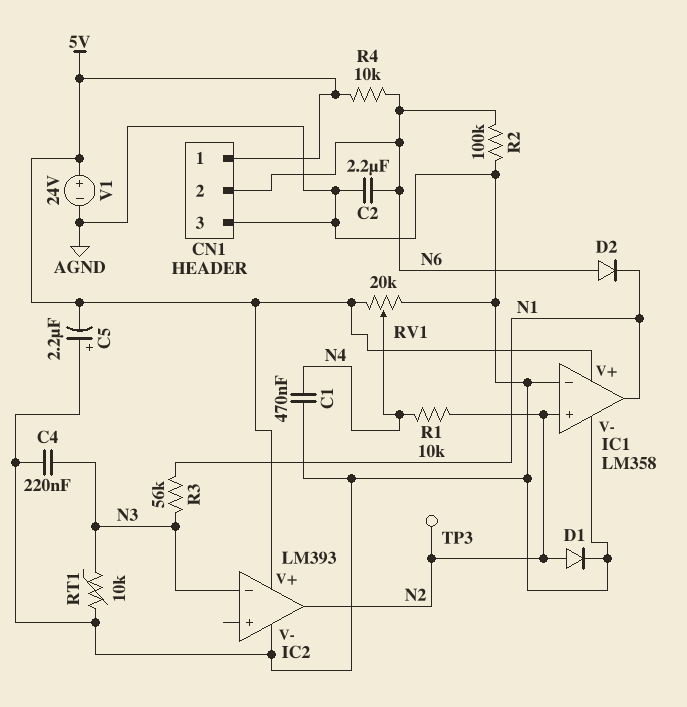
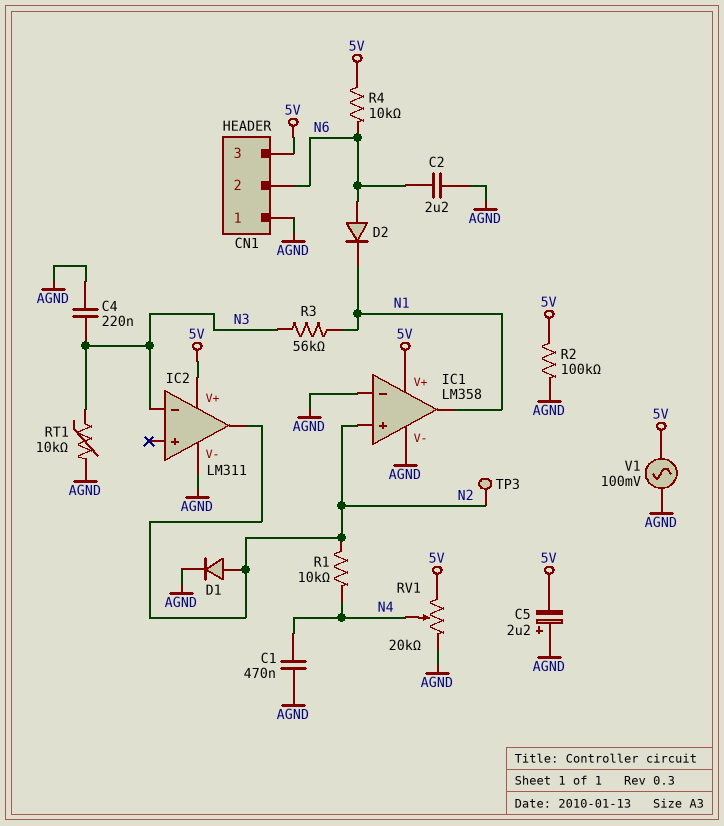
CN1 pin 1: 5V -> AGND
CN1 pin 3: AGND -> 5V
IC2: LM393 -> LM311
R2: 100k (AGND, N6) -> 100k (5V, AGND)
V1: 24V (plus 5V, minus AGND) -> AC 100mV (5V, AGND)

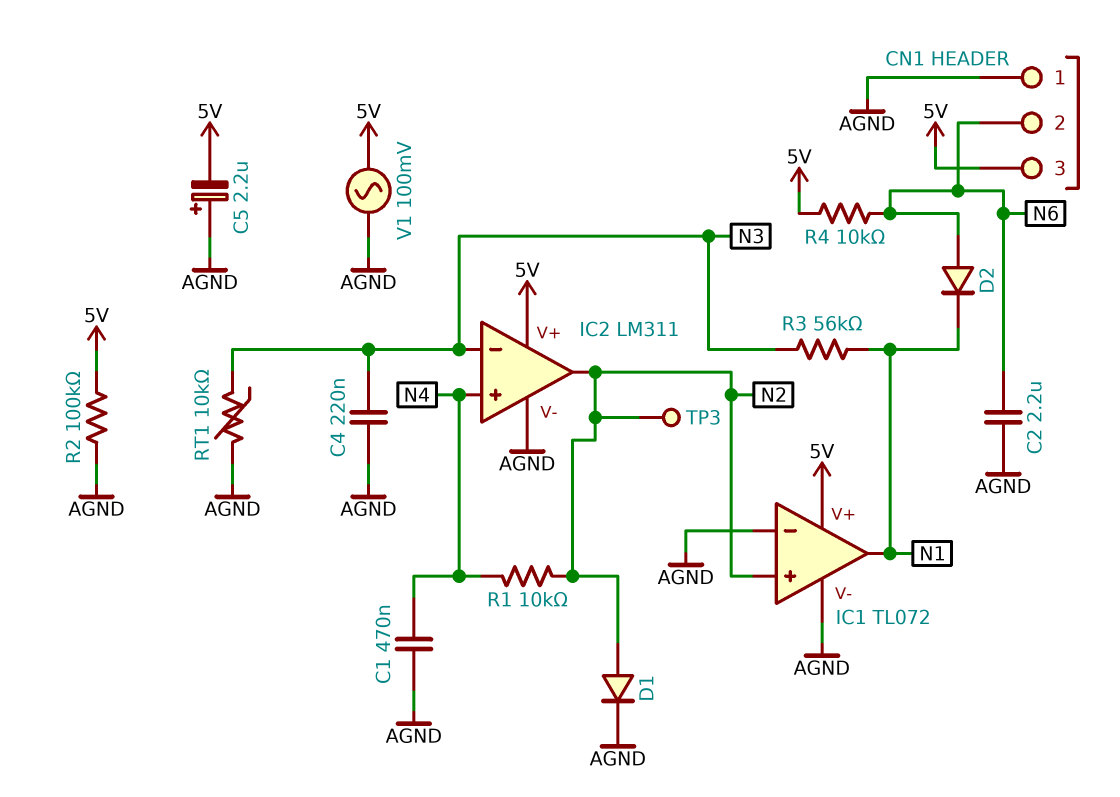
IC1: LM358 -> TL072
IC2 pin in+: none -> N4
RV1: 20k (5V, AGND, wiper N4) -> none

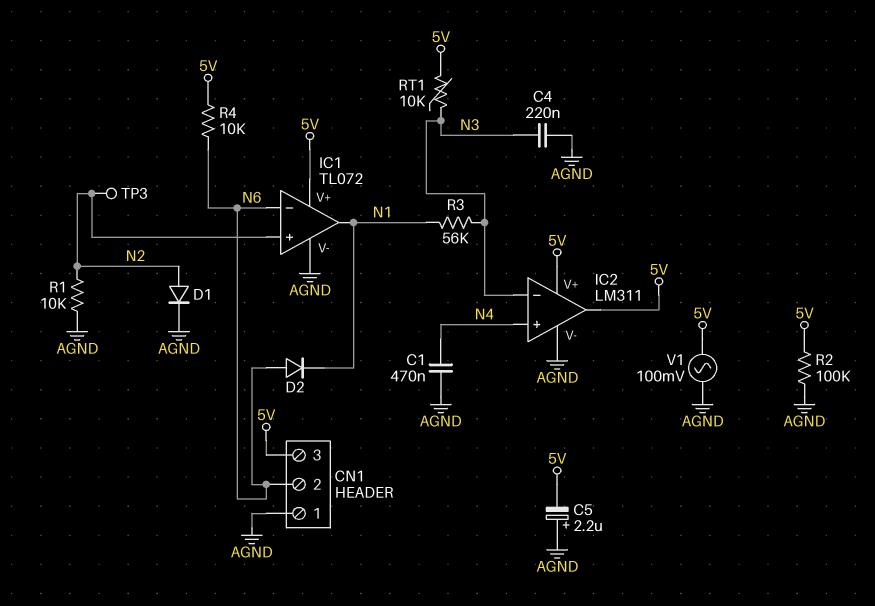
C2: 2.2uF (AGND, N6) -> none
IC1 pin in-: AGND -> N6
IC2 pin out: N2 -> 5V
R1: 10k (N2, N4) -> 10k (AGND, N2)
RT1: 10k (AGND, N3) -> 10k (5V, N3)

